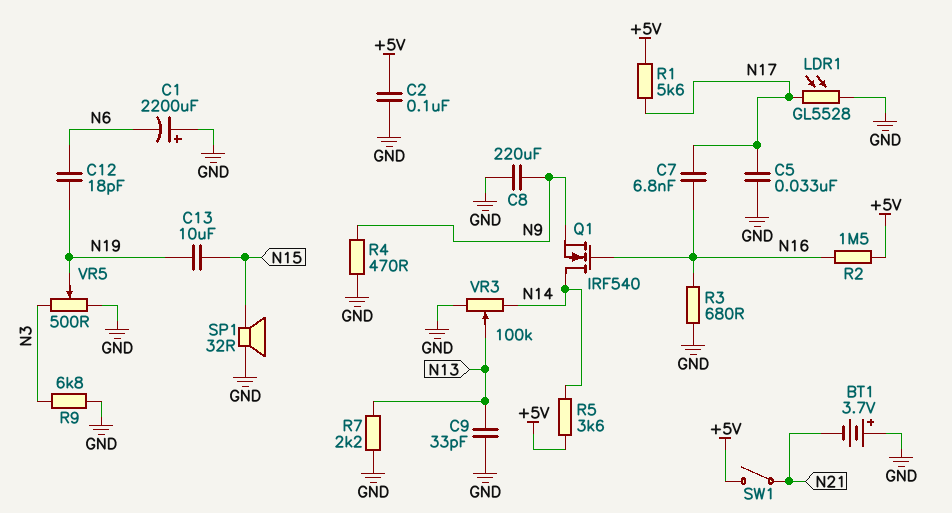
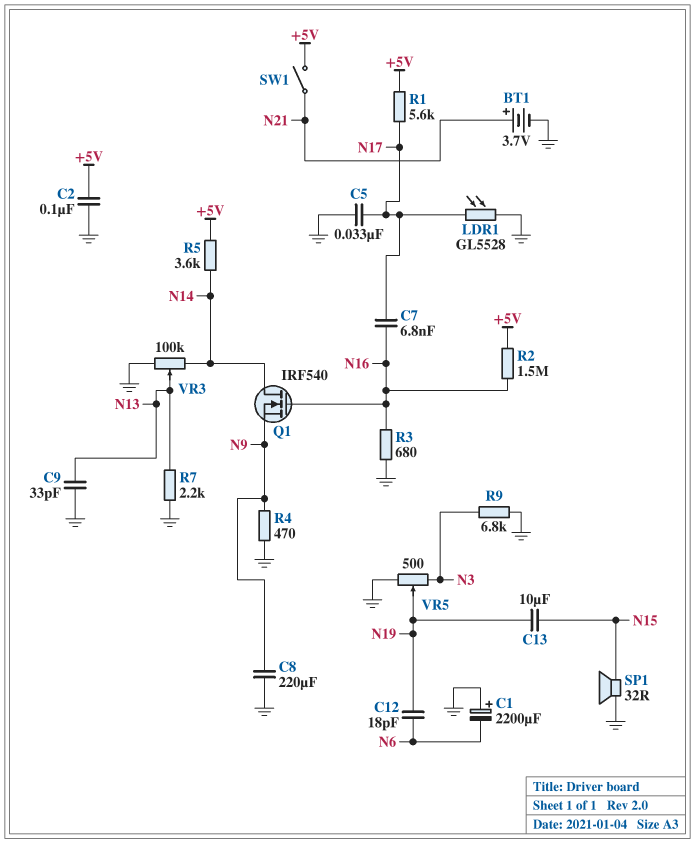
BT1: 3.7V (plus GND, minus N21) -> 3.7V (plus N21, minus GND)

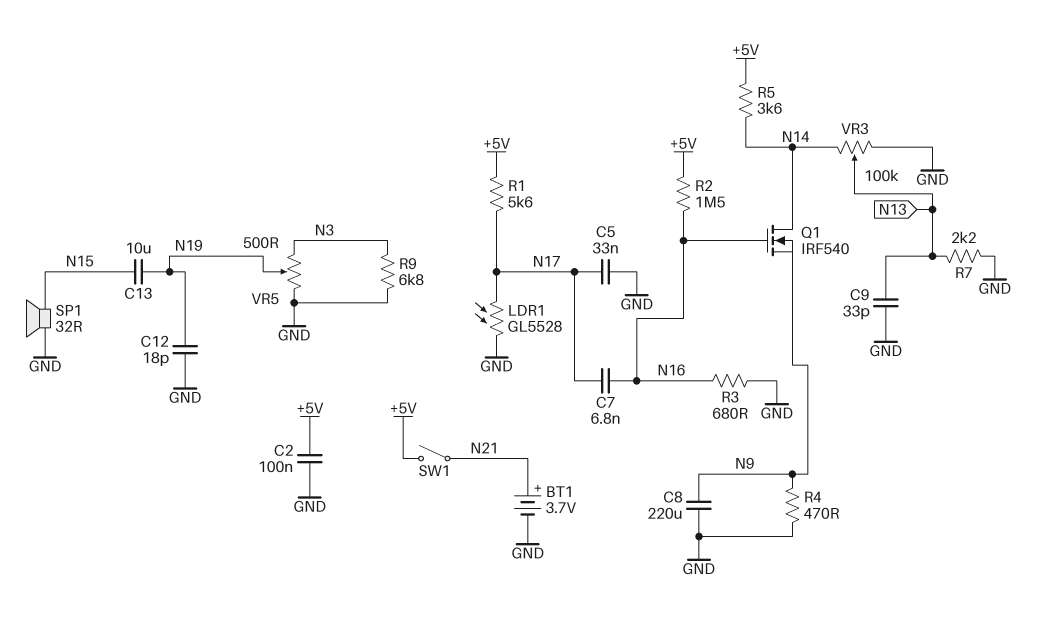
C1: 2200uF (plus GND, minus N6) -> none
C12: 18pF (N6, N19) -> 18pF (GND, N19)

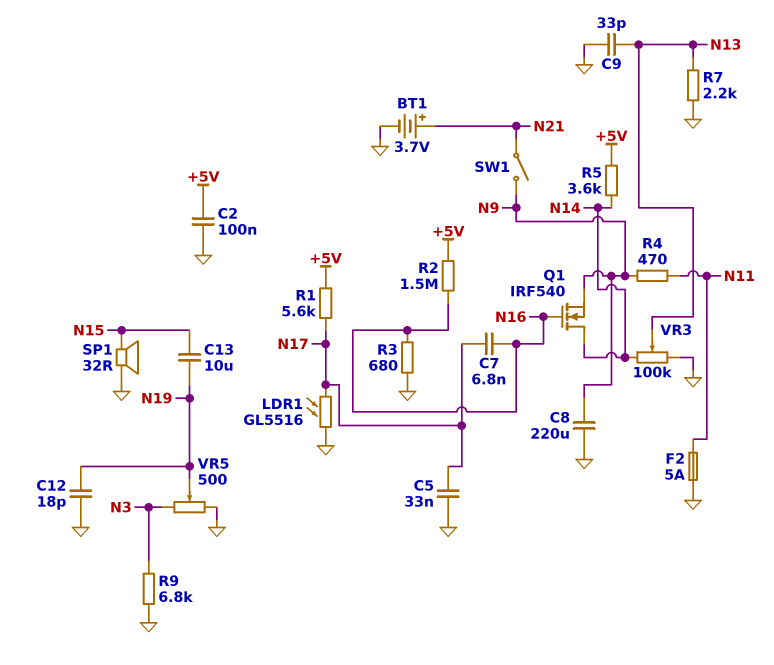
F2: none -> 5A (GND, N11)
LDR1: GL5528 (GND, N17) -> GL5516 (GND, N17)
R4: 470 (GND, N9) -> 470 (N9, N11)
SW1: switch (+5V, N21) -> switch (N9, N21)

